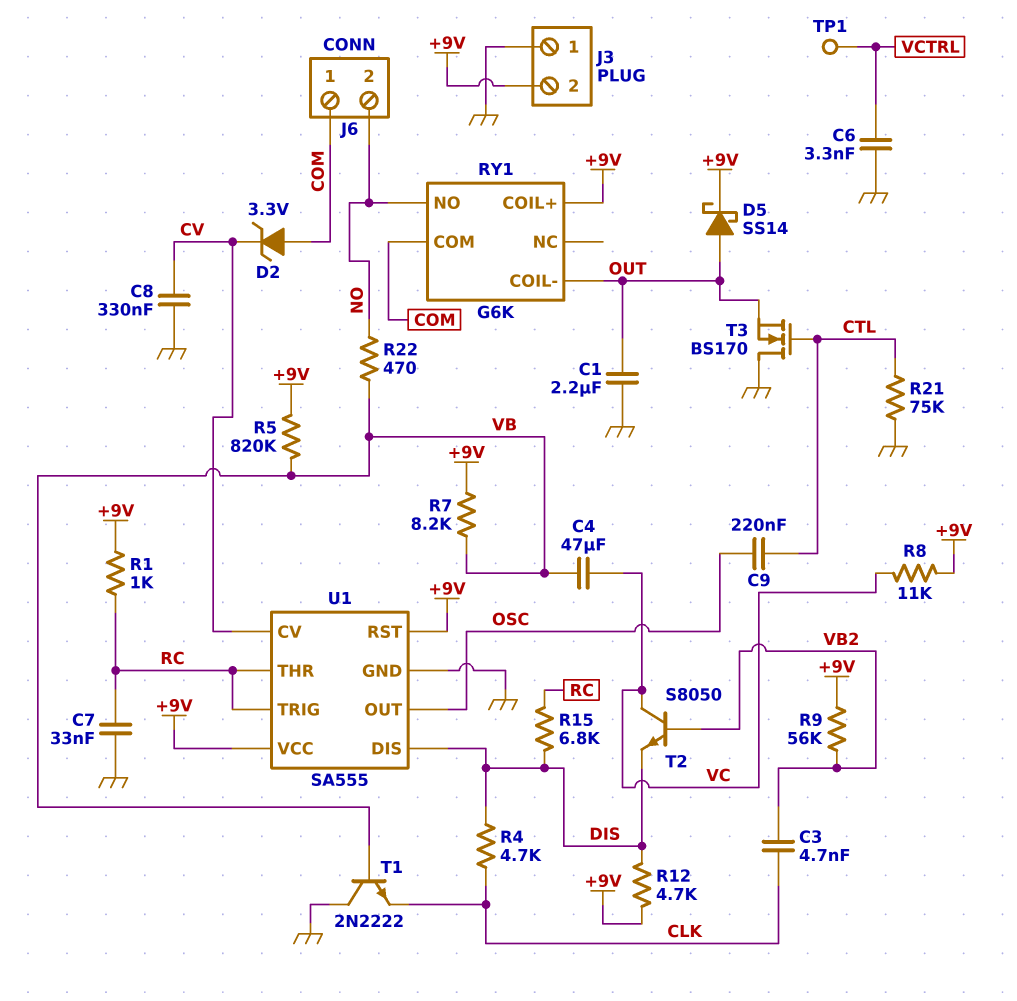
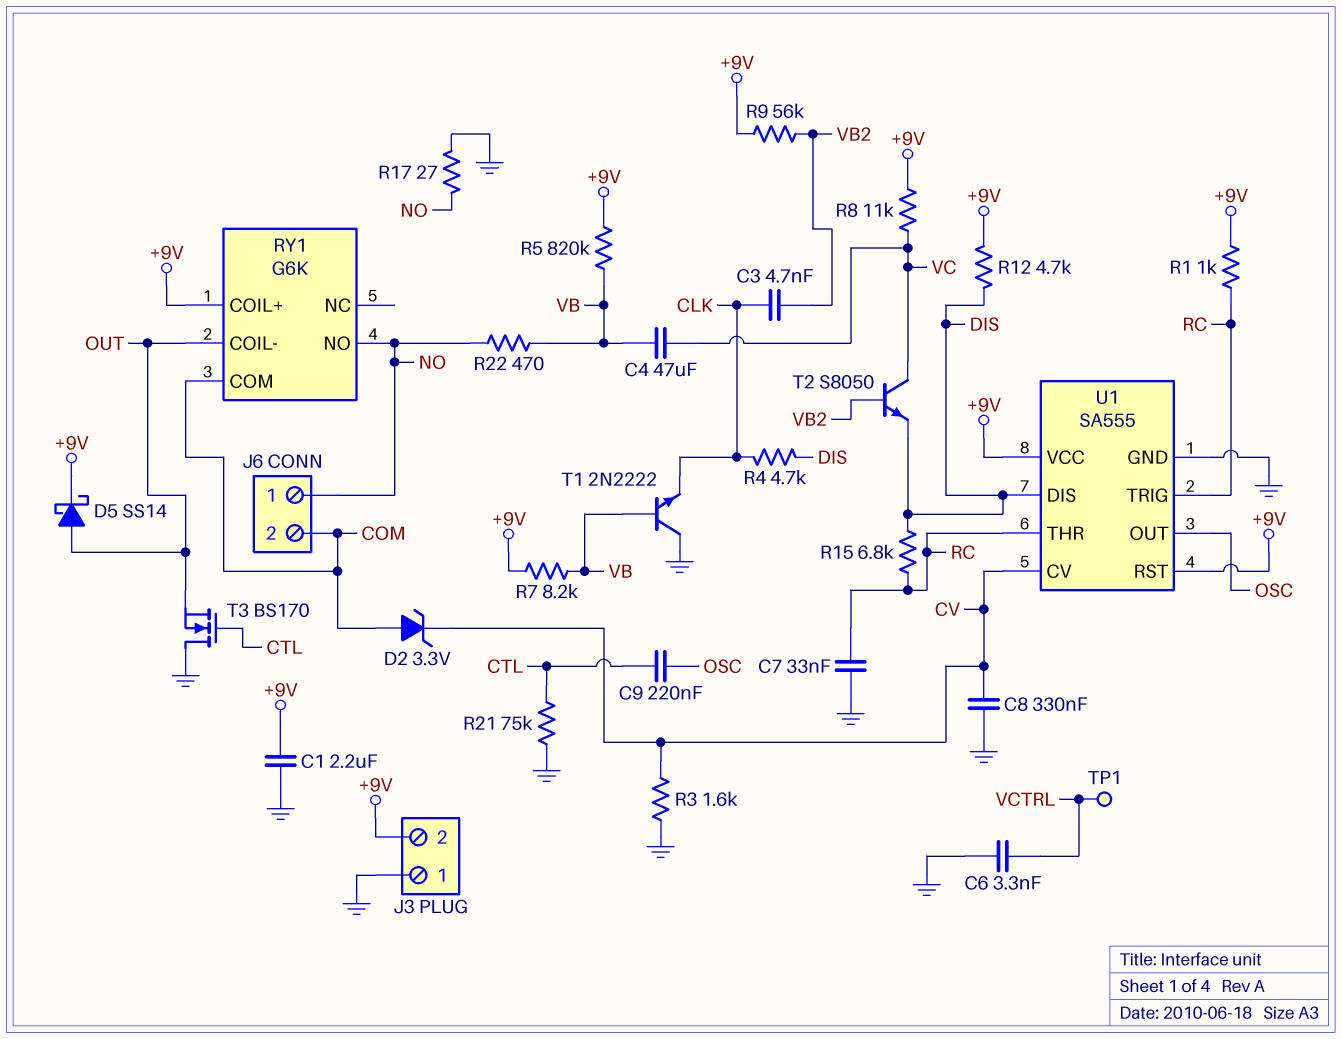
C1: 2.2uF (GND, OUT) -> 2.2uF (+9V, GND)
J6 pin 1: COM -> NO
J6 pin 2: NO -> COM
R3: none -> 1.6k (CV, GND)
R17: none -> 27 (GND, NO)

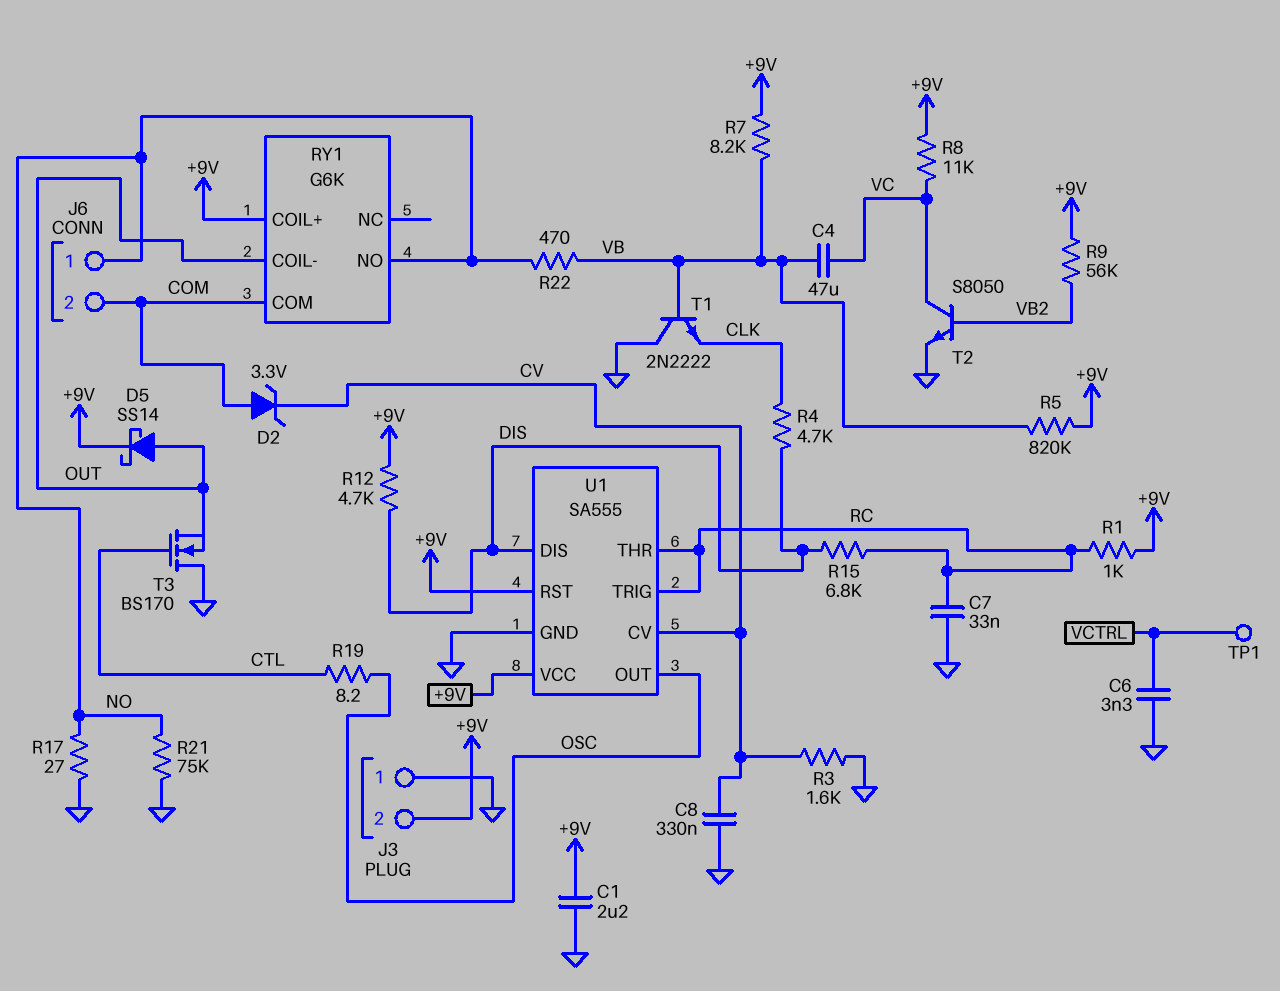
C3: 4.7nF (CLK, VB2) -> none
C9: 220nF (CTL, OSC) -> none
R19: none -> 8.2 (CTL, OSC)
R21: 75k (CTL, GND) -> 75k (GND, NO)
T2: NPN S8050 (B VB2, C VC, E DIS) -> NPN S8050 (B VB2, C VC, E GND)

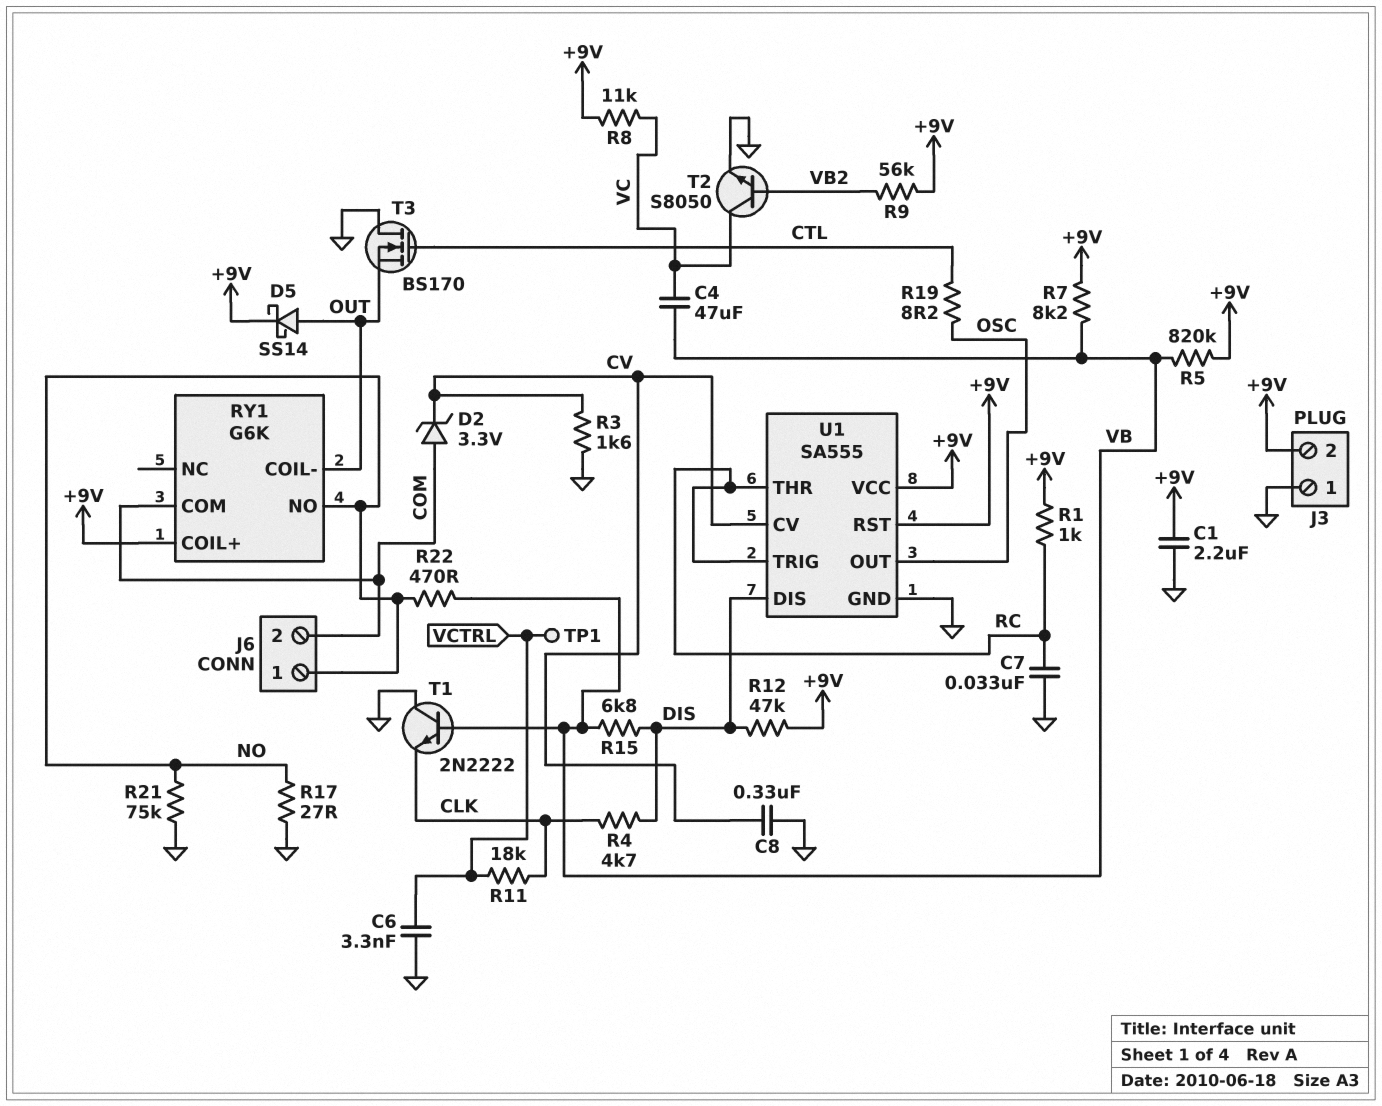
R11: none -> 18k (CLK, VCTRL)
R12: 4.7k (+9V, DIS) -> 47k (+9V, DIS)
R15: 6.8k (DIS, RC) -> 6.8k (DIS, VB)

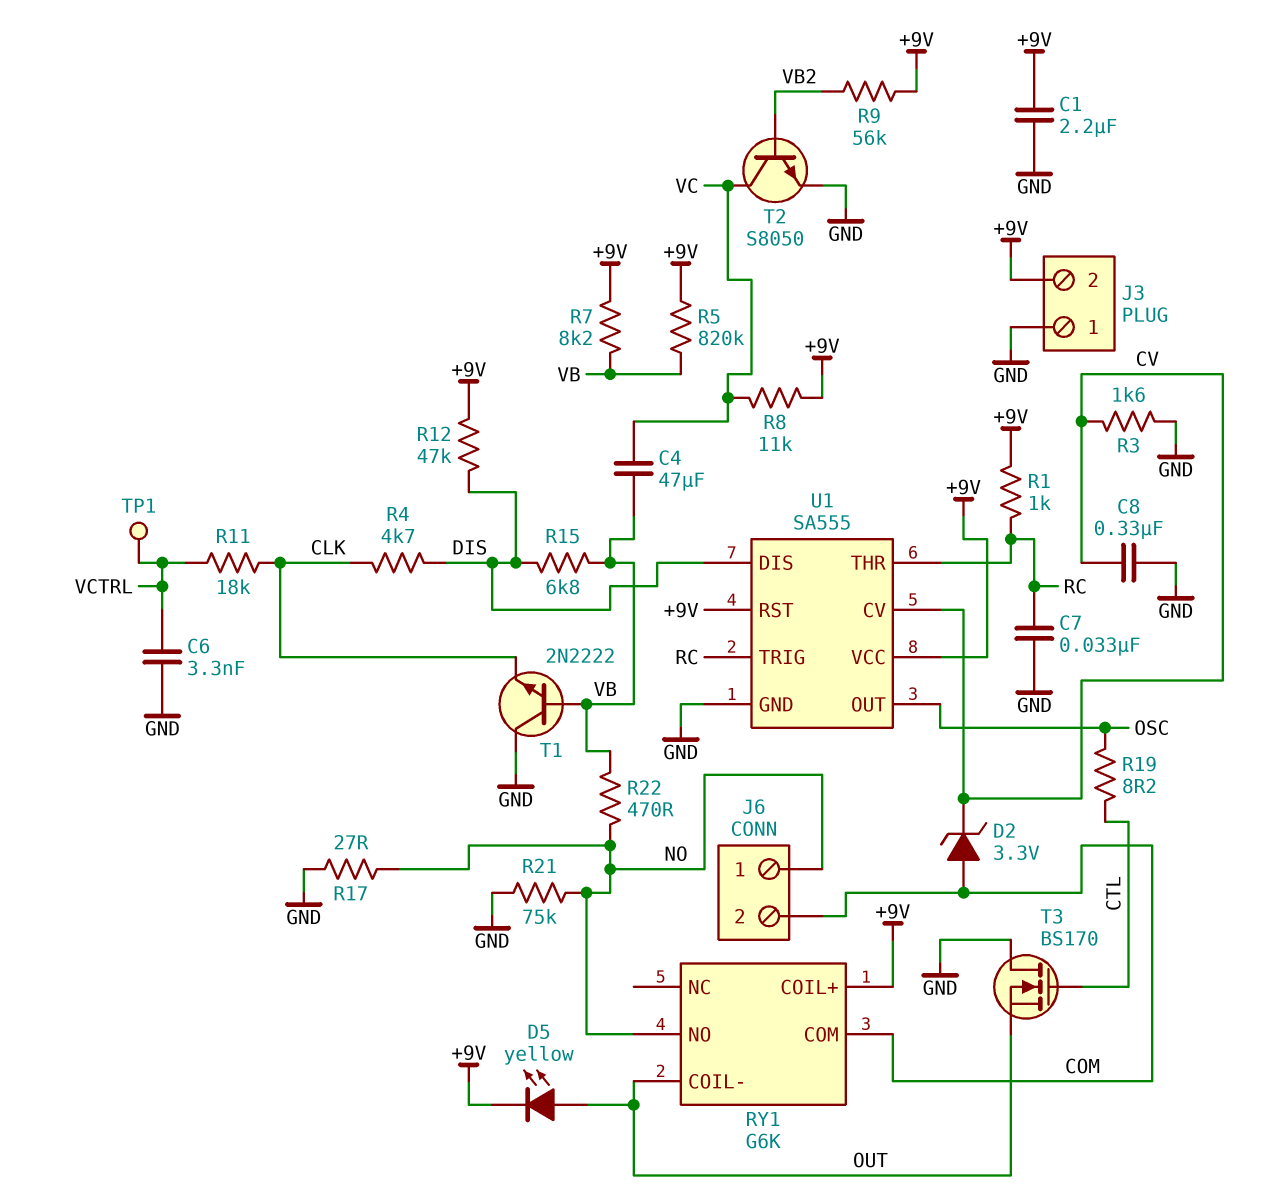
D5: schottky SS14 (A OUT, K +9V) -> LED yellow (A OUT, K +9V)

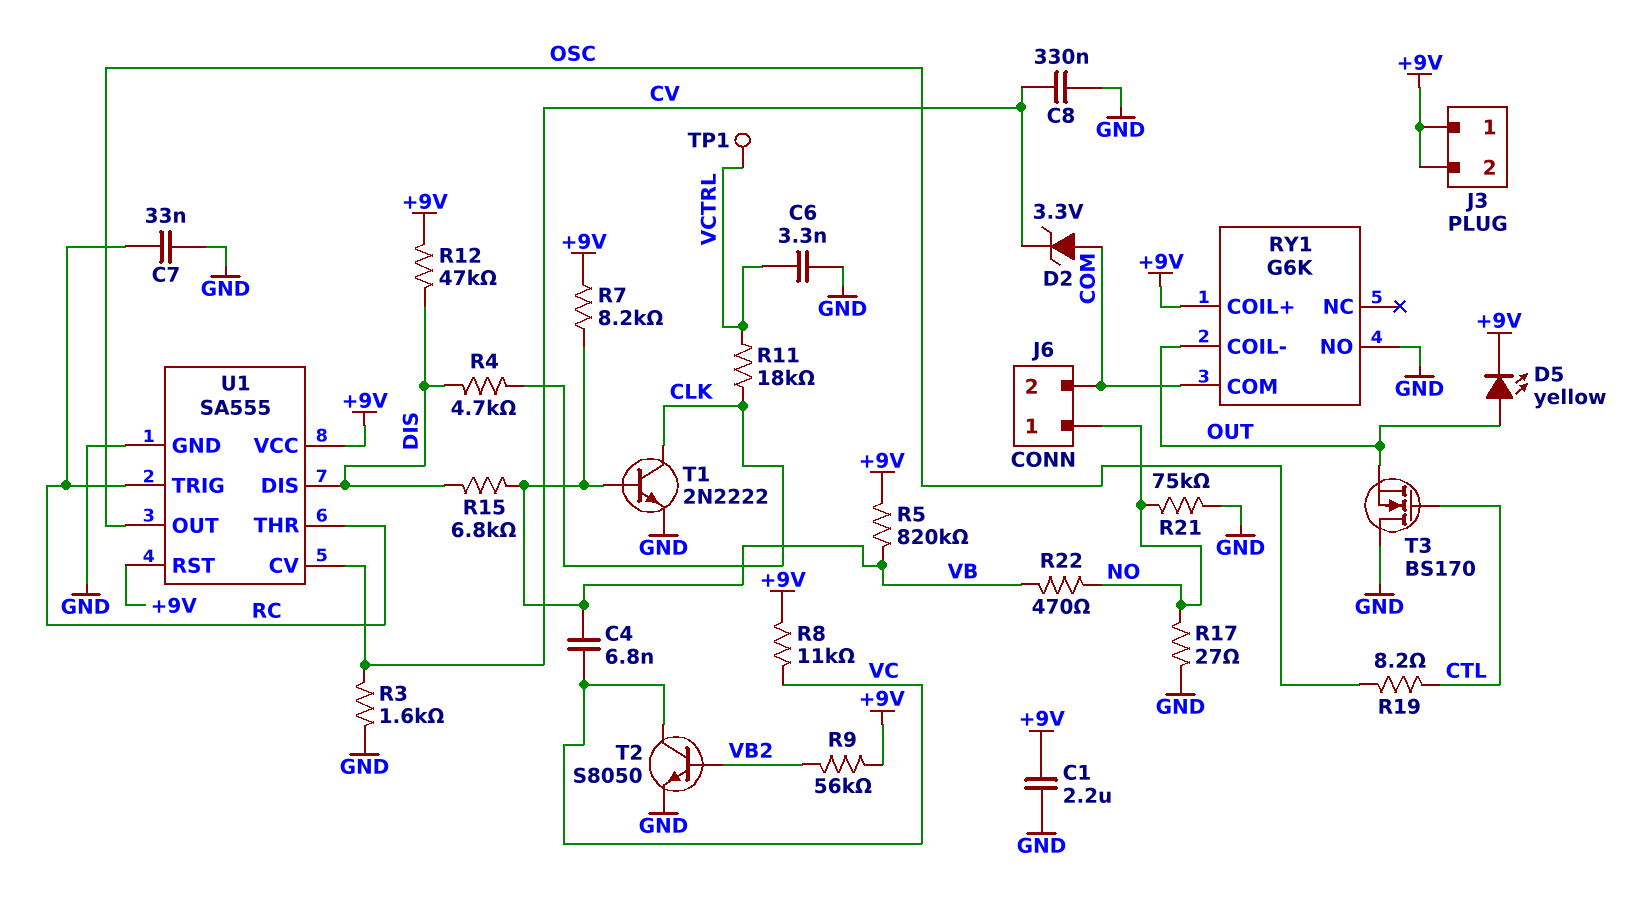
C4: 47uF (VB, VC) -> 6.8nF (VB, VC)
J3 pin 1: GND -> +9V
R1: 1k (+9V, RC) -> none
RY1 pin NO: NO -> GND
T1: NPN 2N2222 (B VB, C GND, E CLK) -> NPN 2N2222 (B VB, C CLK, E GND)

